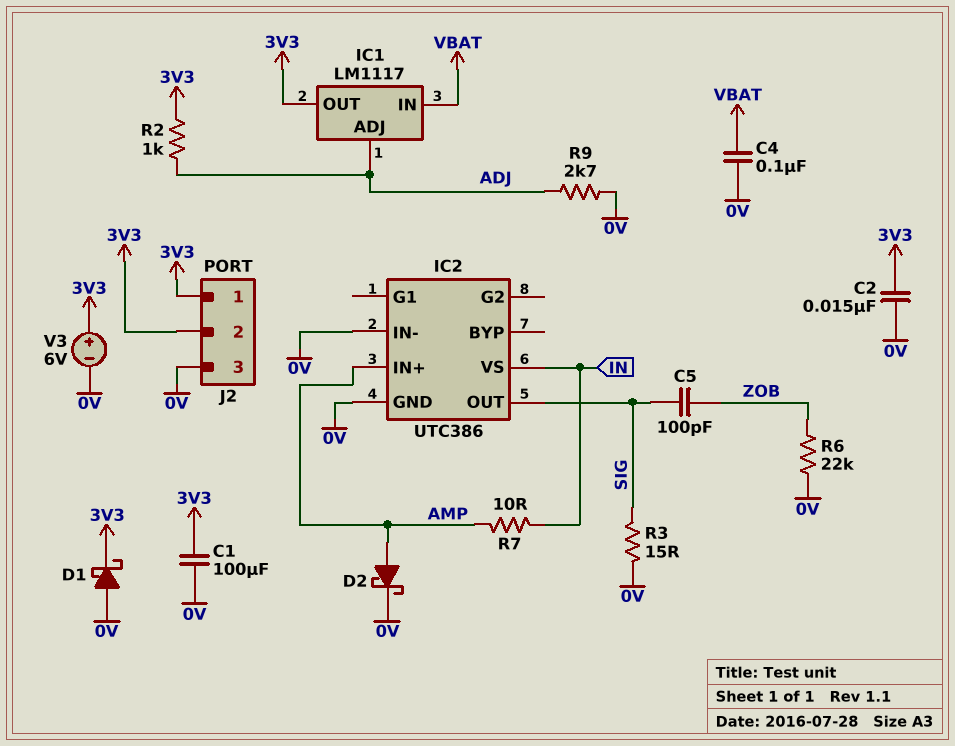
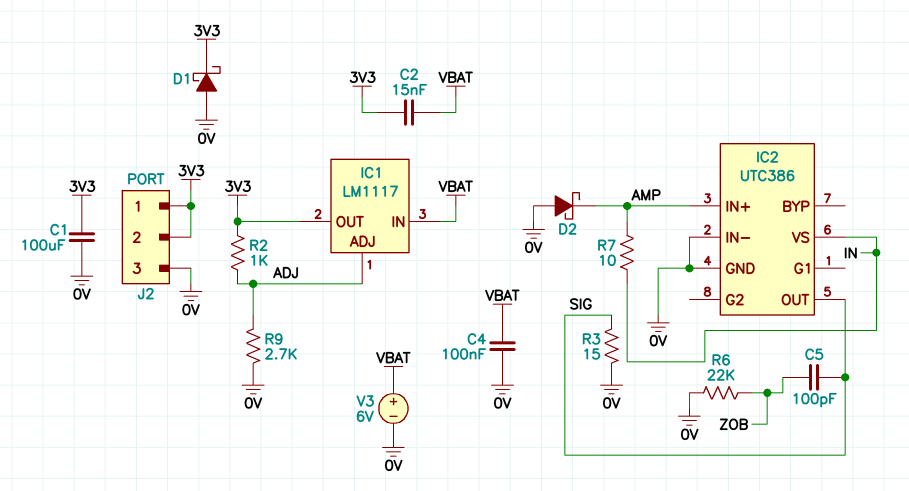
C2: 15nF (0V, 3V3) -> 15nF (3V3, VBAT)
D2: schottky (A AMP, K 0V) -> schottky (A 0V, K AMP)
V3: 6V (plus 3V3, minus 0V) -> 6V (plus VBAT, minus 0V)

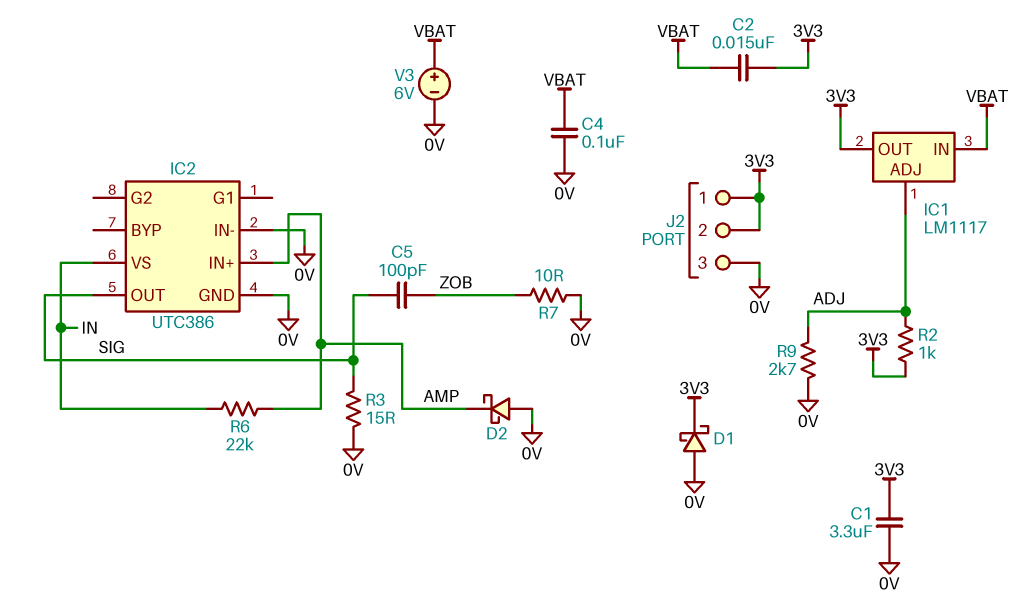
C1: 100uF (0V, 3V3) -> 3.3uF (0V, 3V3)
R6: 22k (0V, ZOB) -> 22k (AMP, IN)
R7: 10 (AMP, IN) -> 10 (0V, ZOB)

